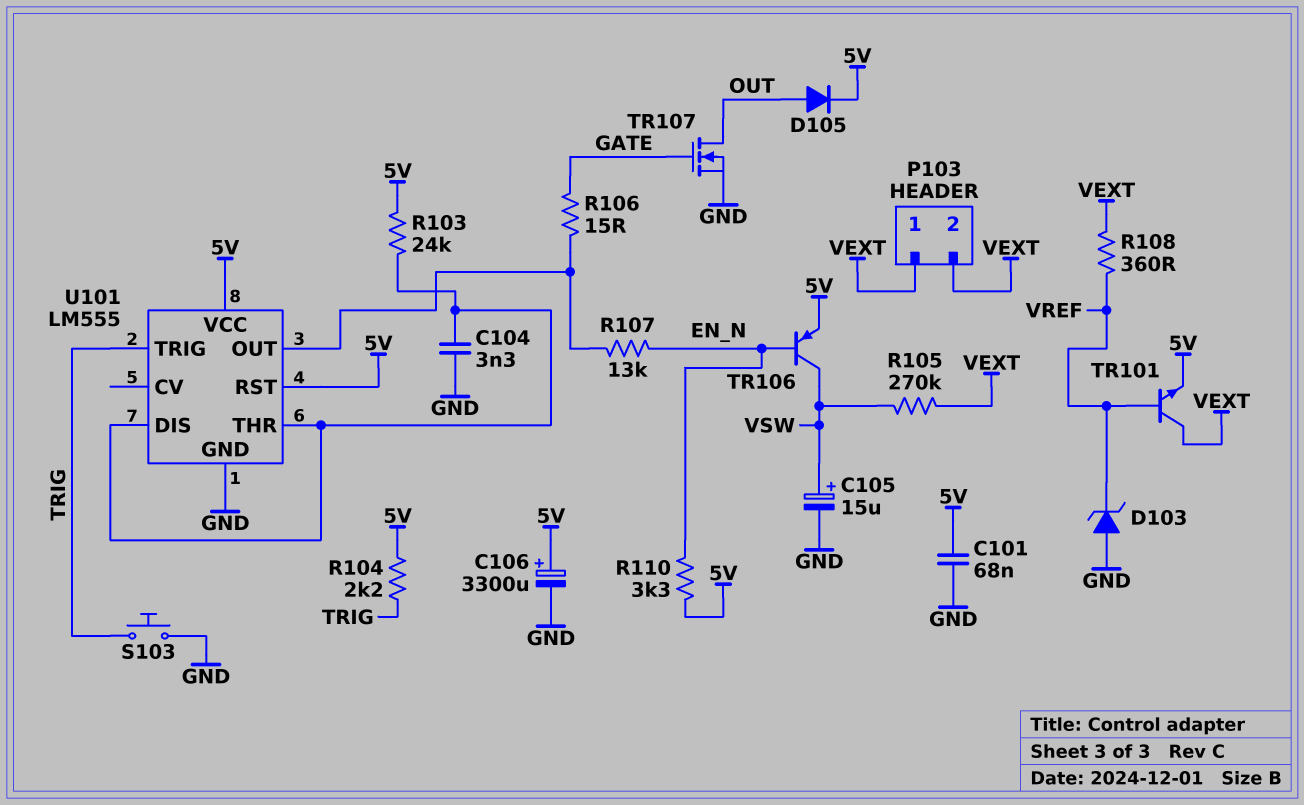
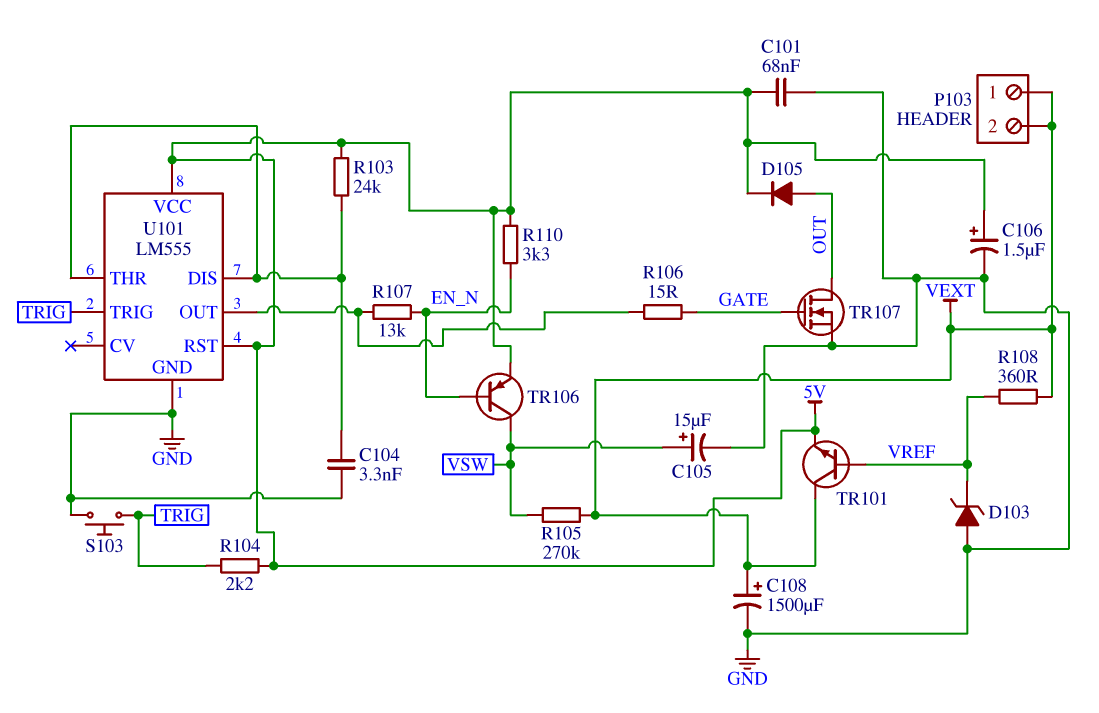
C106: 3300uF (plus 5V, minus GND) -> 1.5uF (plus 5V, minus GND)
C108: none -> 1500uF (plus VEXT, minus GND)

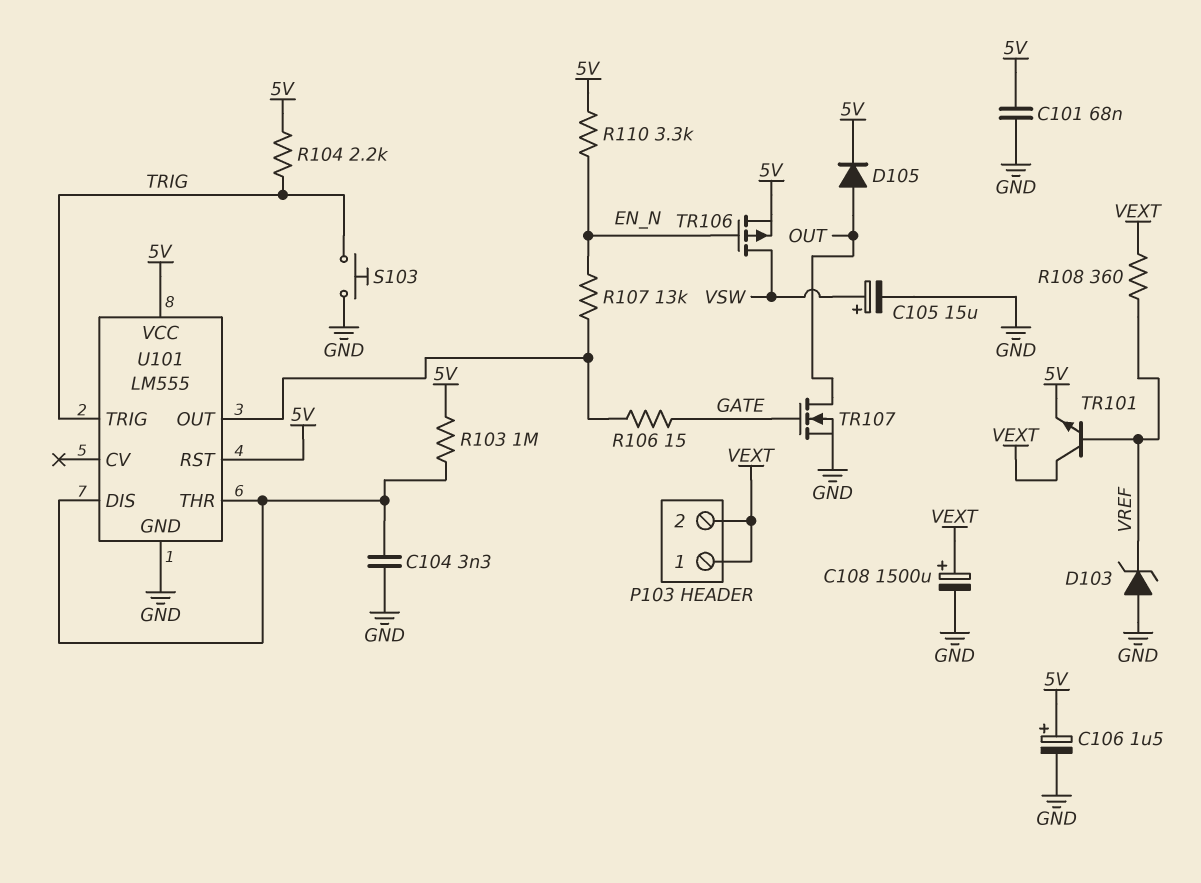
R103: 24k (5V, U101/DIS) -> 1M (5V, U101/DIS)
R105: 270k (VEXT, VSW) -> none
TR106: PNP (B EN_N, C VSW, E 5V) -> PMOS (G EN_N, D VSW, S 5V)

